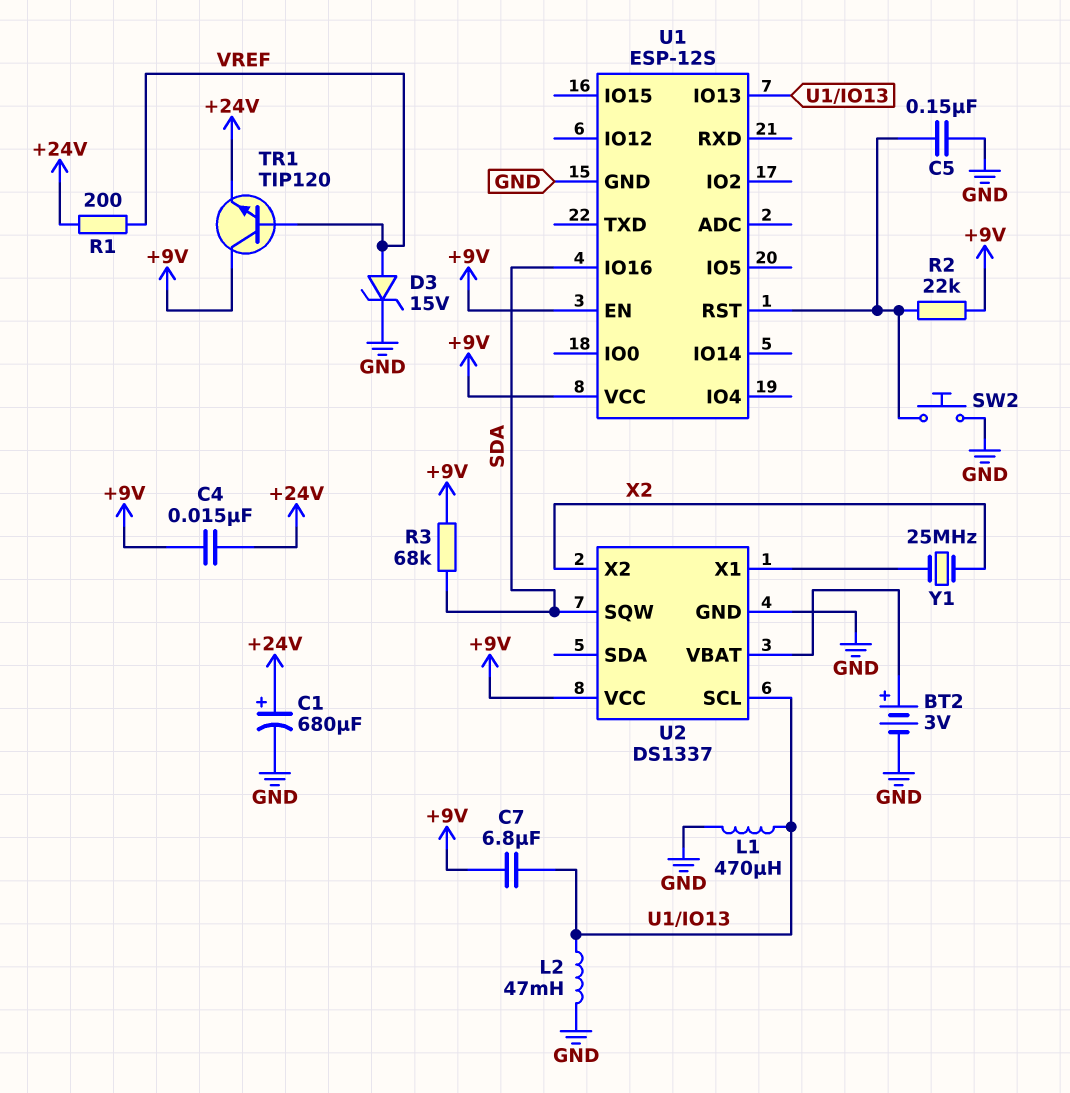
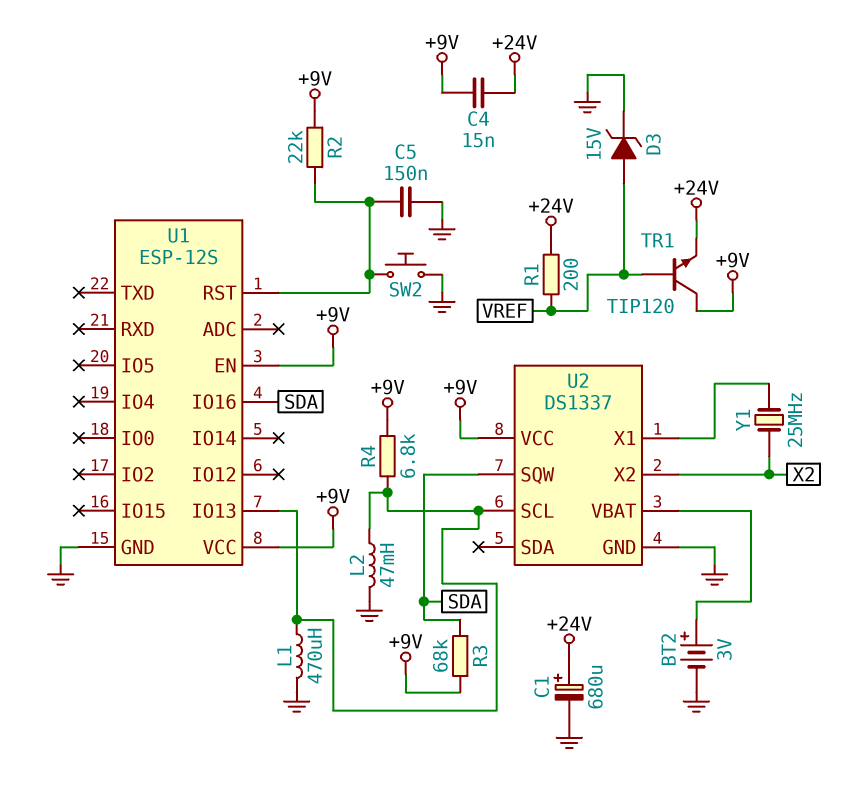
C7: 6.8uF (+9V, U1/IO13) -> none
R4: none -> 6.8k (+9V, U1/IO13)

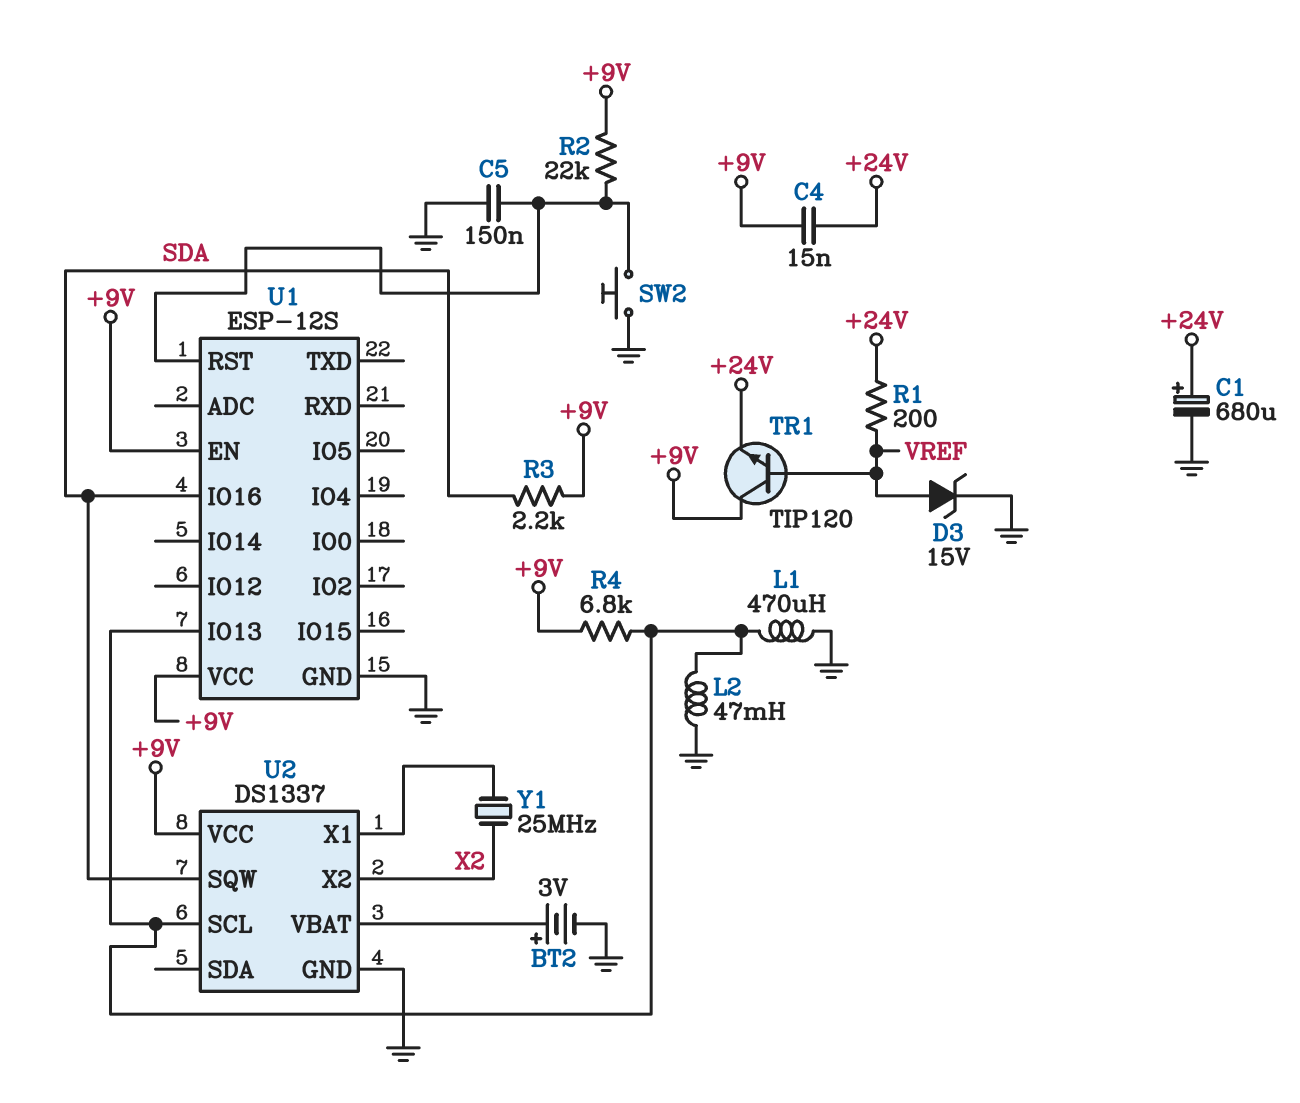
R3: 68k (+9V, SDA) -> 2.2k (+9V, SDA)

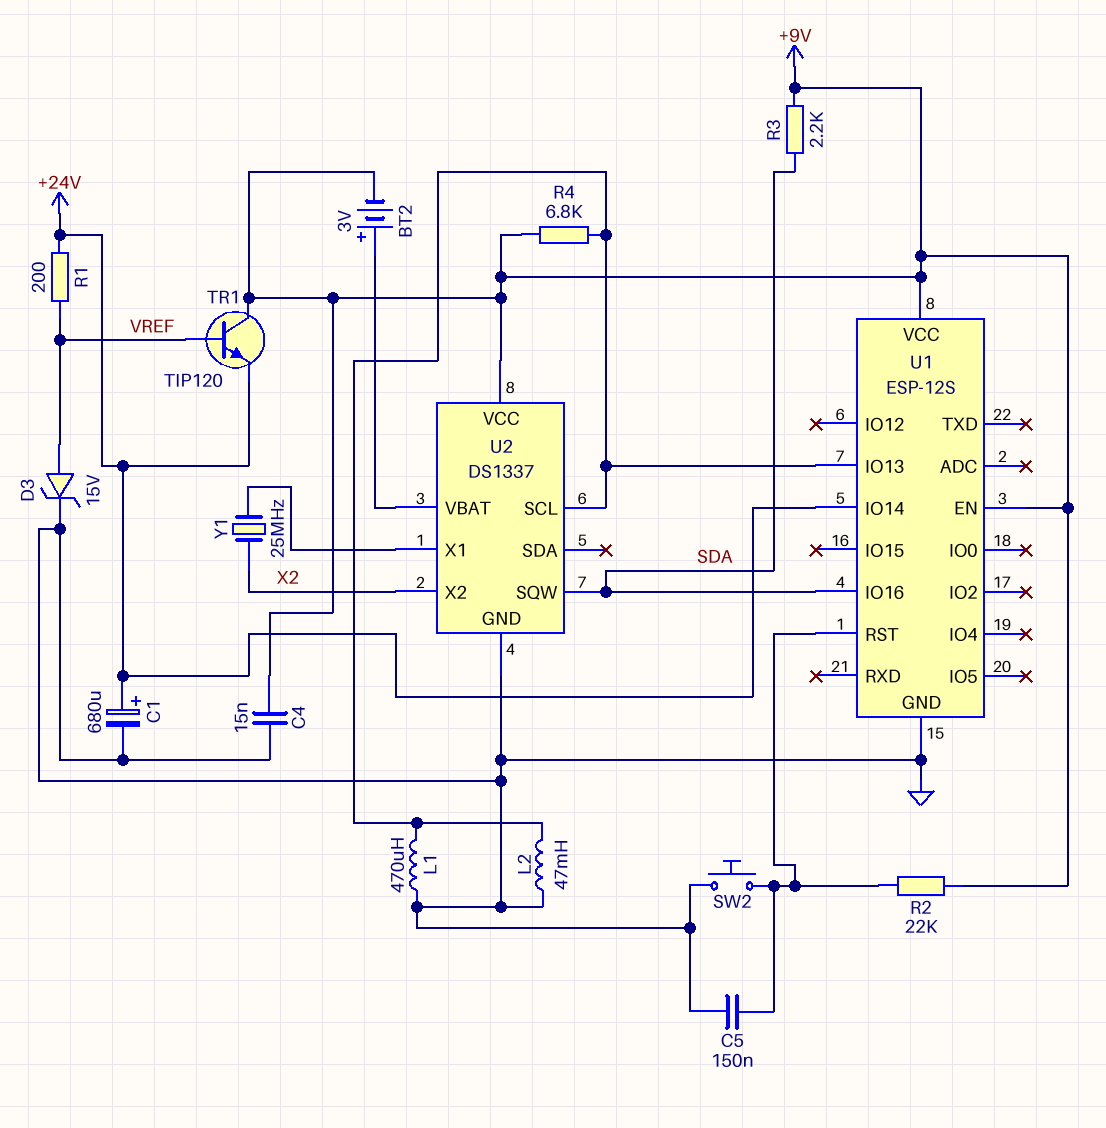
BT2: 3V (plus U2/VBAT, minus GND) -> 3V (plus U2/VBAT, minus +9V)
C4: 15nF (+9V, +24V) -> 15nF (+9V, GND)
U1 pin IO14: none -> +24V

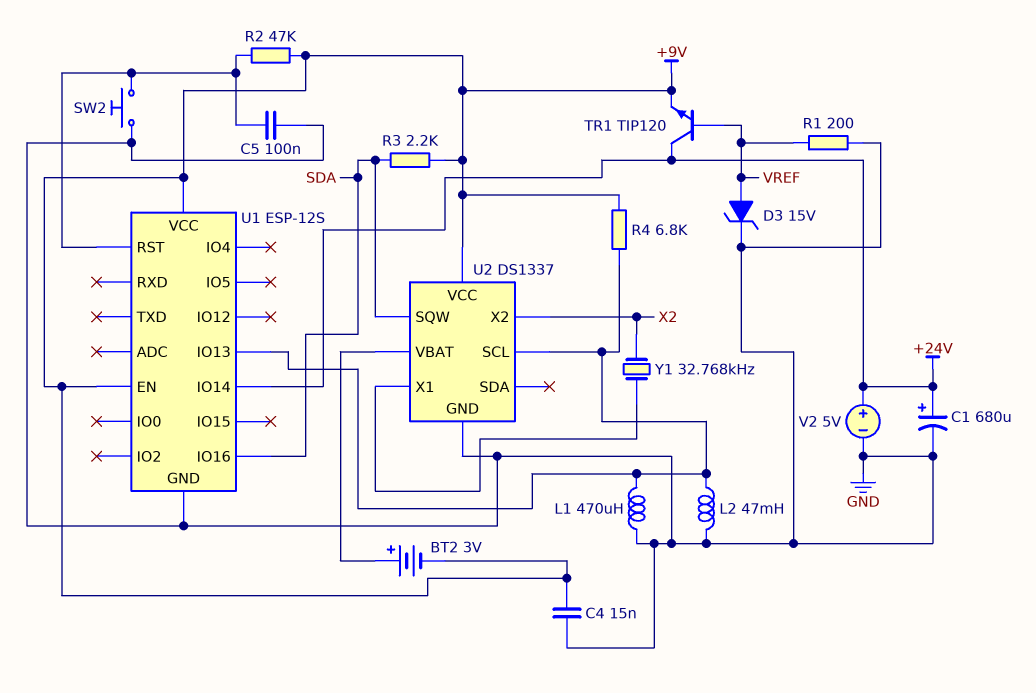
C5: 150nF (GND, U1/RST) -> 100nF (GND, U1/RST)
R1: 200 (+24V, VREF) -> 200 (GND, VREF)
R2: 22k (+9V, U1/RST) -> 47k (+9V, U1/RST)
TR1: NPN TIP120 (B VREF, C +9V, E +24V) -> NPN TIP120 (B VREF, C +24V, E +9V)
V2: none -> 5V (plus +24V, minus GND)
Y1: 25MHz (U2/X1, X2) -> 32.768kHz (U2/X1, X2)

